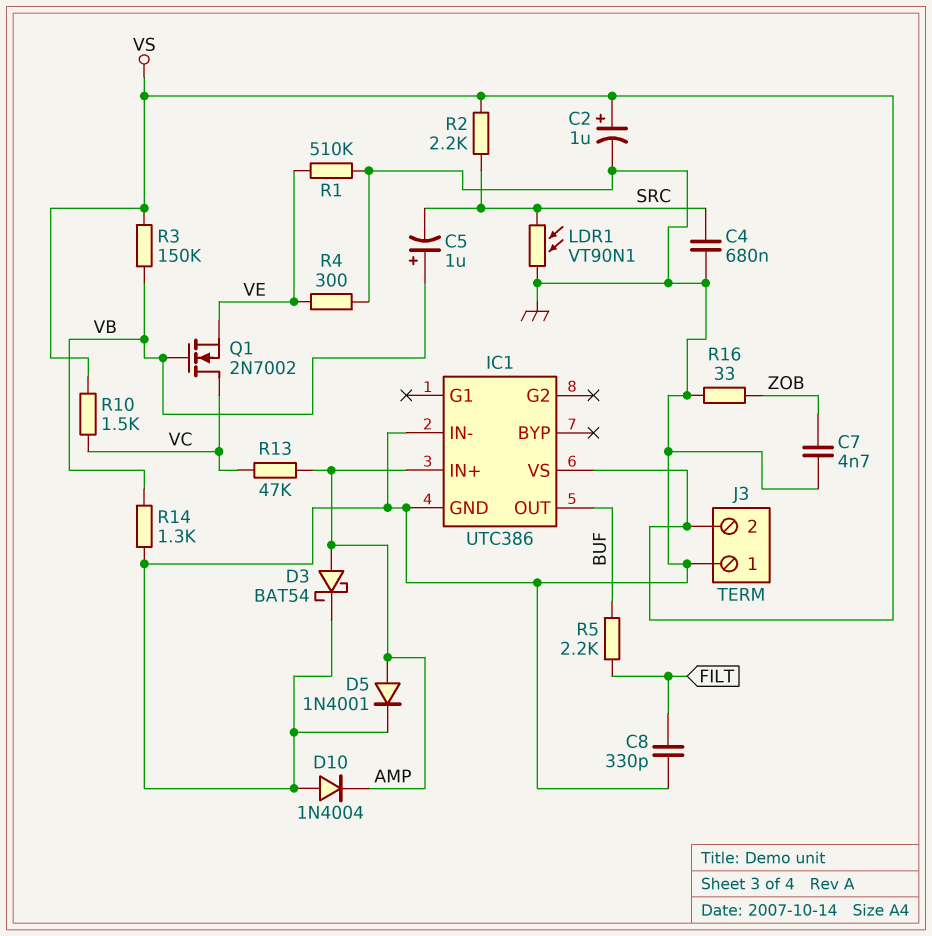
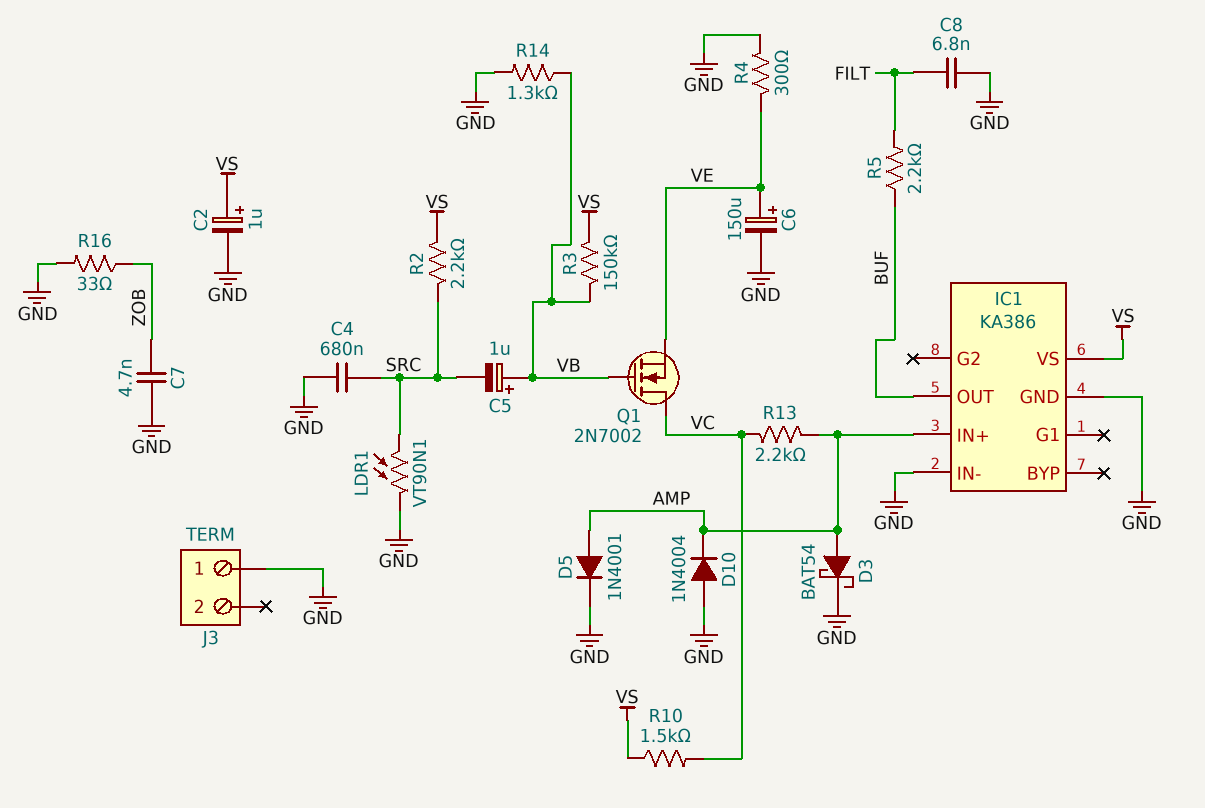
C6: none -> 150uF (plus VE, minus GND)
C8: 330pF (FILT, GND) -> 6.8nF (FILT, GND)
IC1: UTC386 -> KA386
J3 pin 2: VS -> none
R1: 510k (GND, VE) -> none
R13: 47k (AMP, VC) -> 2.2k (AMP, VC)

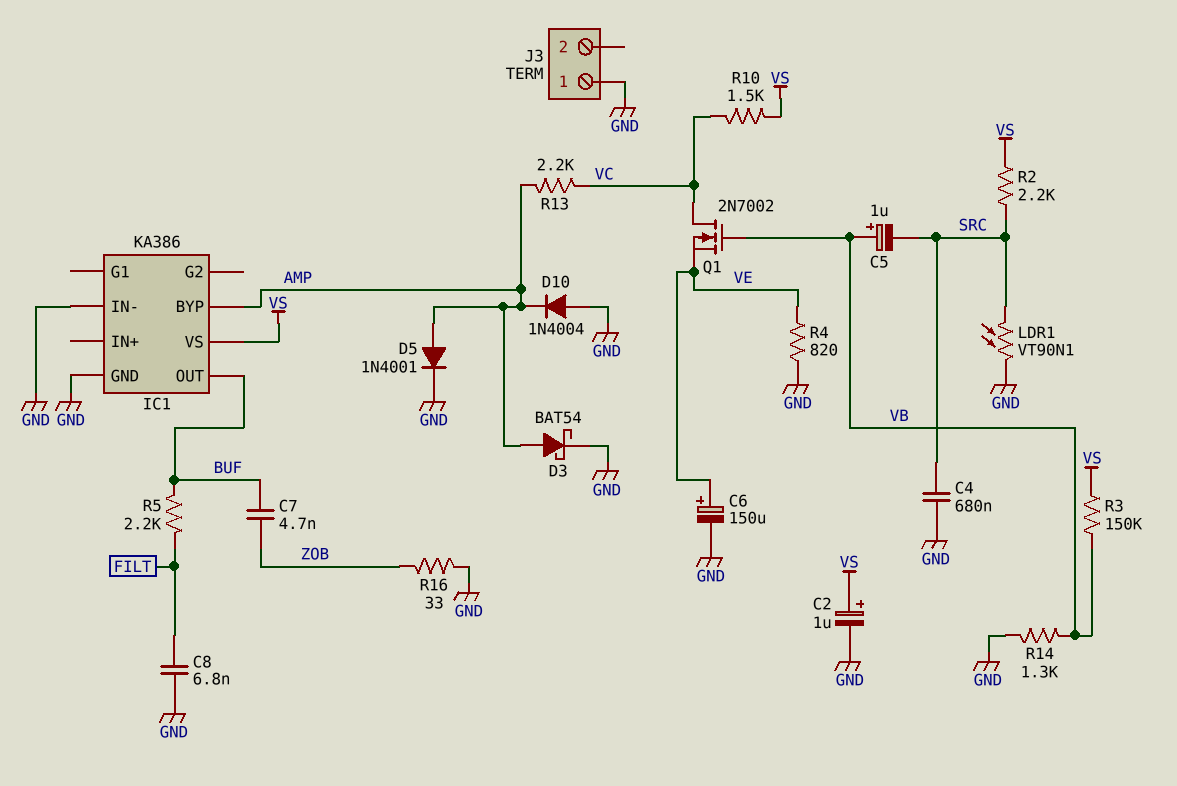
C7: 4.7nF (GND, ZOB) -> 4.7nF (BUF, ZOB)
IC1 pin BYP: none -> AMP
IC1 pin IN+: AMP -> none
R4: 300 (GND, VE) -> 820 (GND, VE)

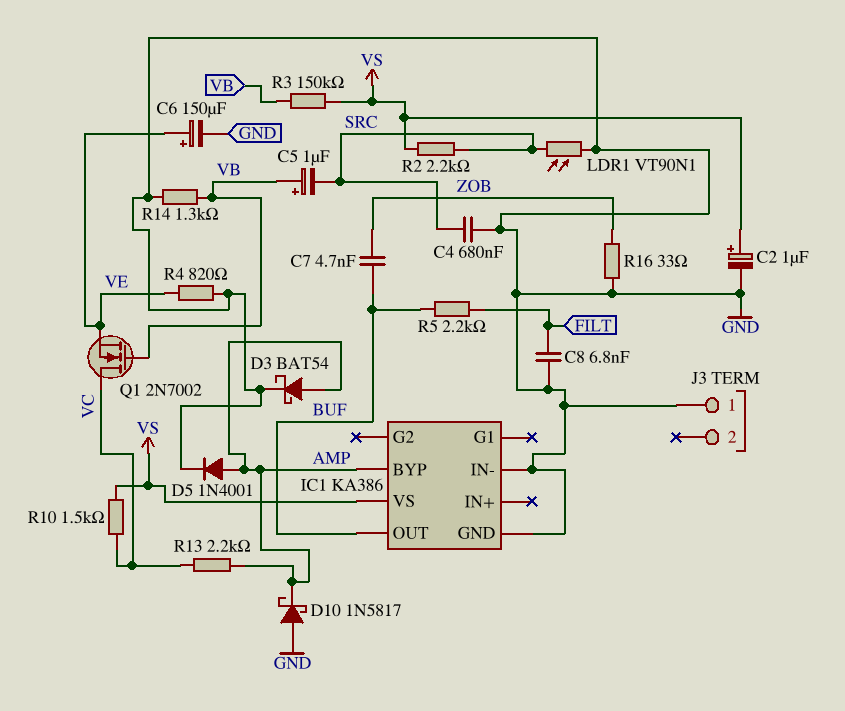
D10: diode 1N4004 (A GND, K AMP) -> schottky 1N5817 (A GND, K AMP)

